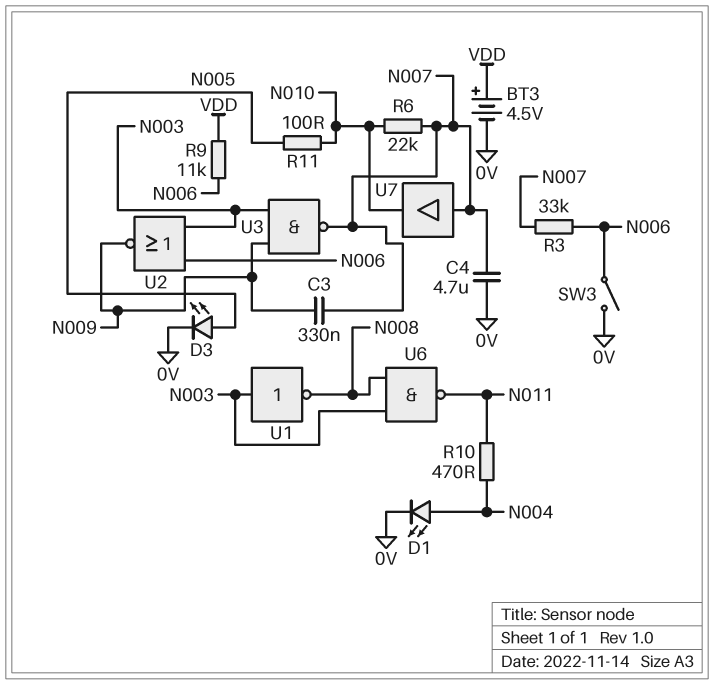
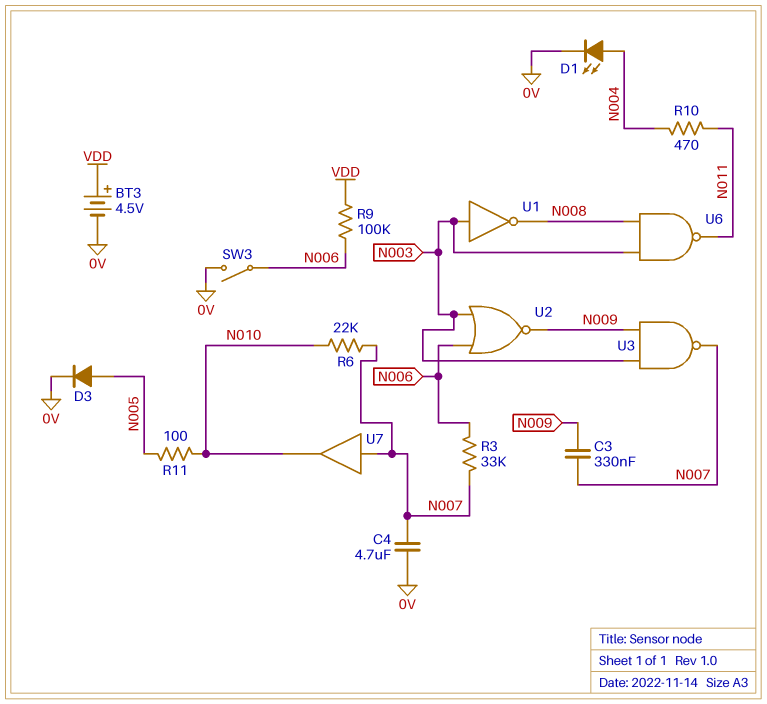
D3: LED (A N005, K 0V) -> diode (A N005, K 0V)
R9: 11k (N006, VDD) -> 100k (N006, VDD)

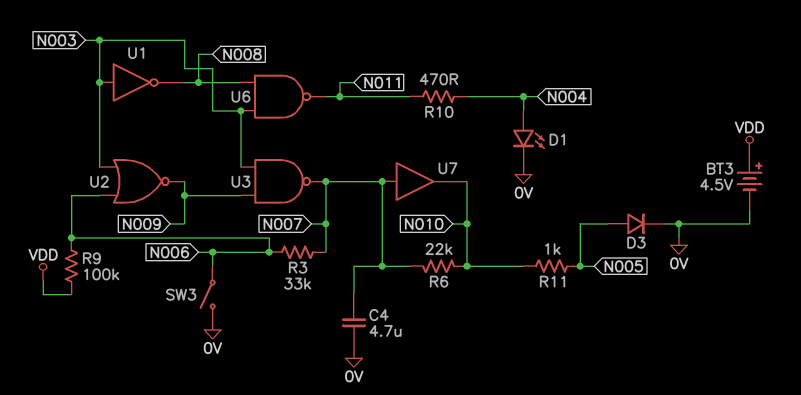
C3: 330nF (N007, N009) -> none
R11: 100 (N005, N010) -> 1k (N005, N010)

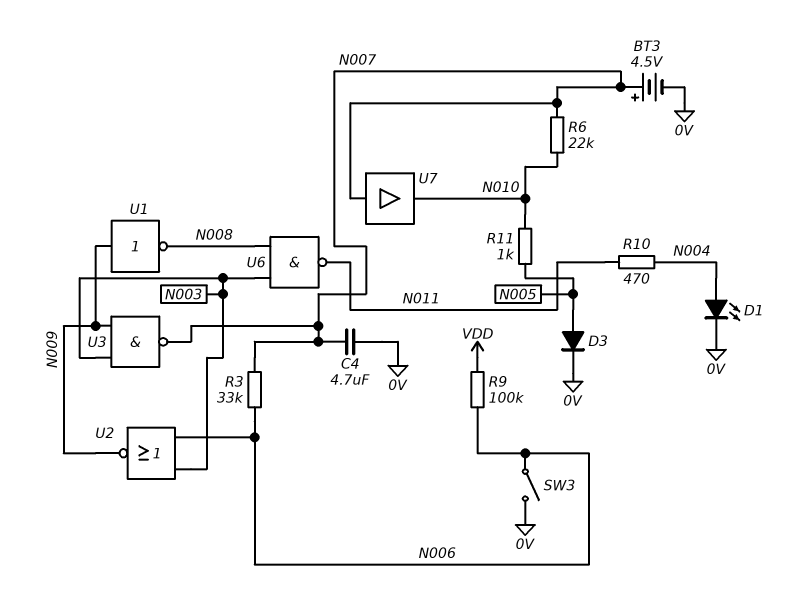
BT3: 4.5V (plus VDD, minus 0V) -> 4.5V (plus N007, minus 0V)
U1: NOT (in N003, out N008) -> NOT (in N009, out N008)

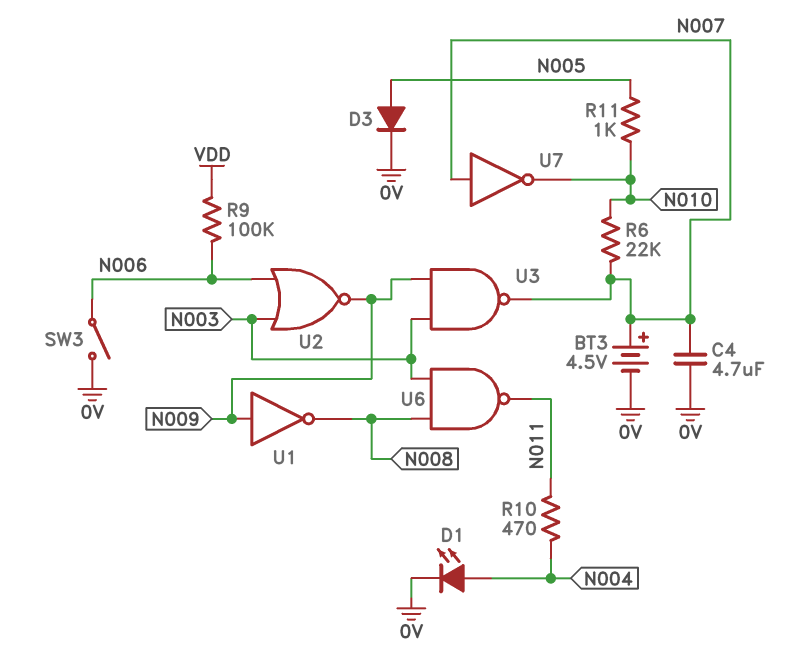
R3: 33k (N006, N007) -> none
U7: buffer (in N007, out N010) -> NOT (in N007, out N010)

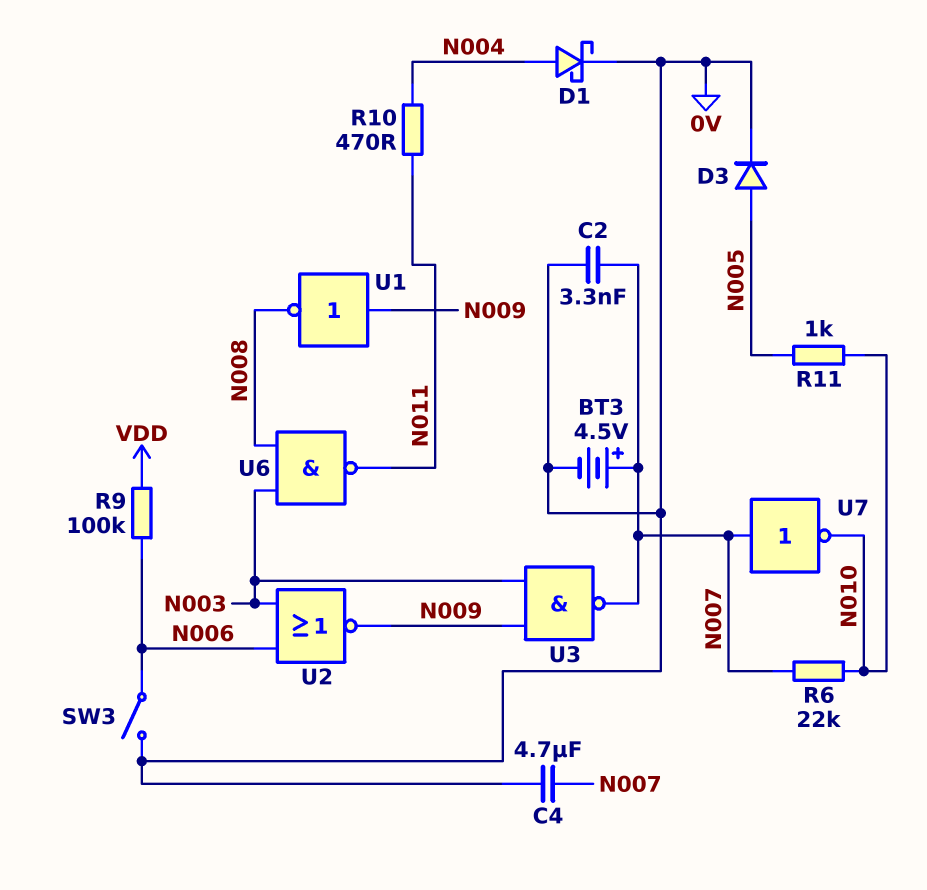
C2: none -> 3.3nF (0V, N007)
D1: LED (A N004, K 0V) -> schottky (A N004, K 0V)

